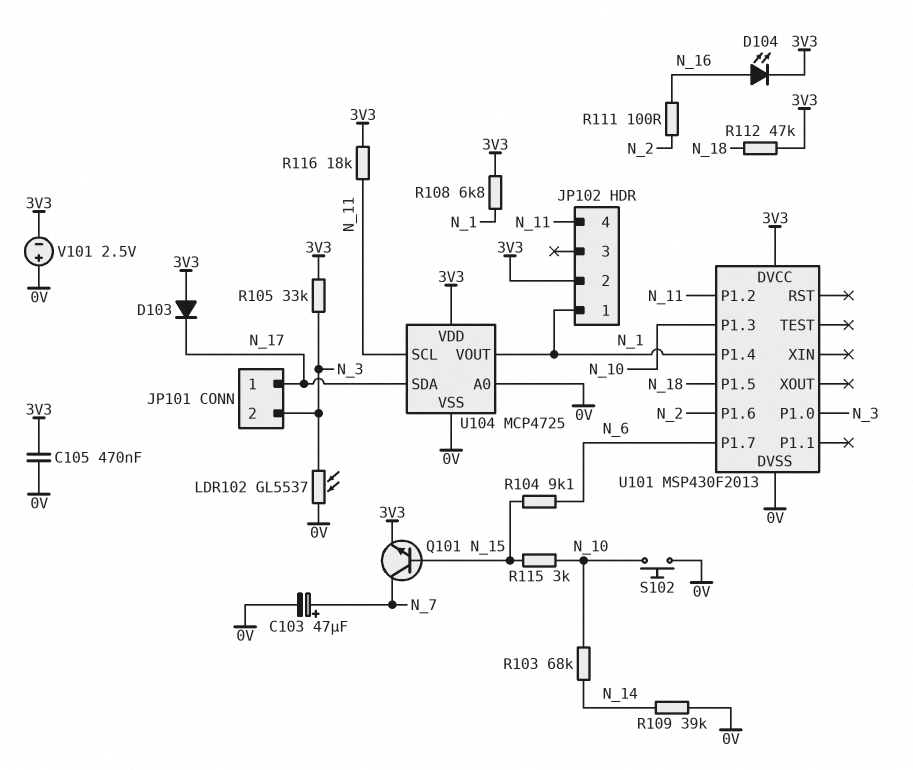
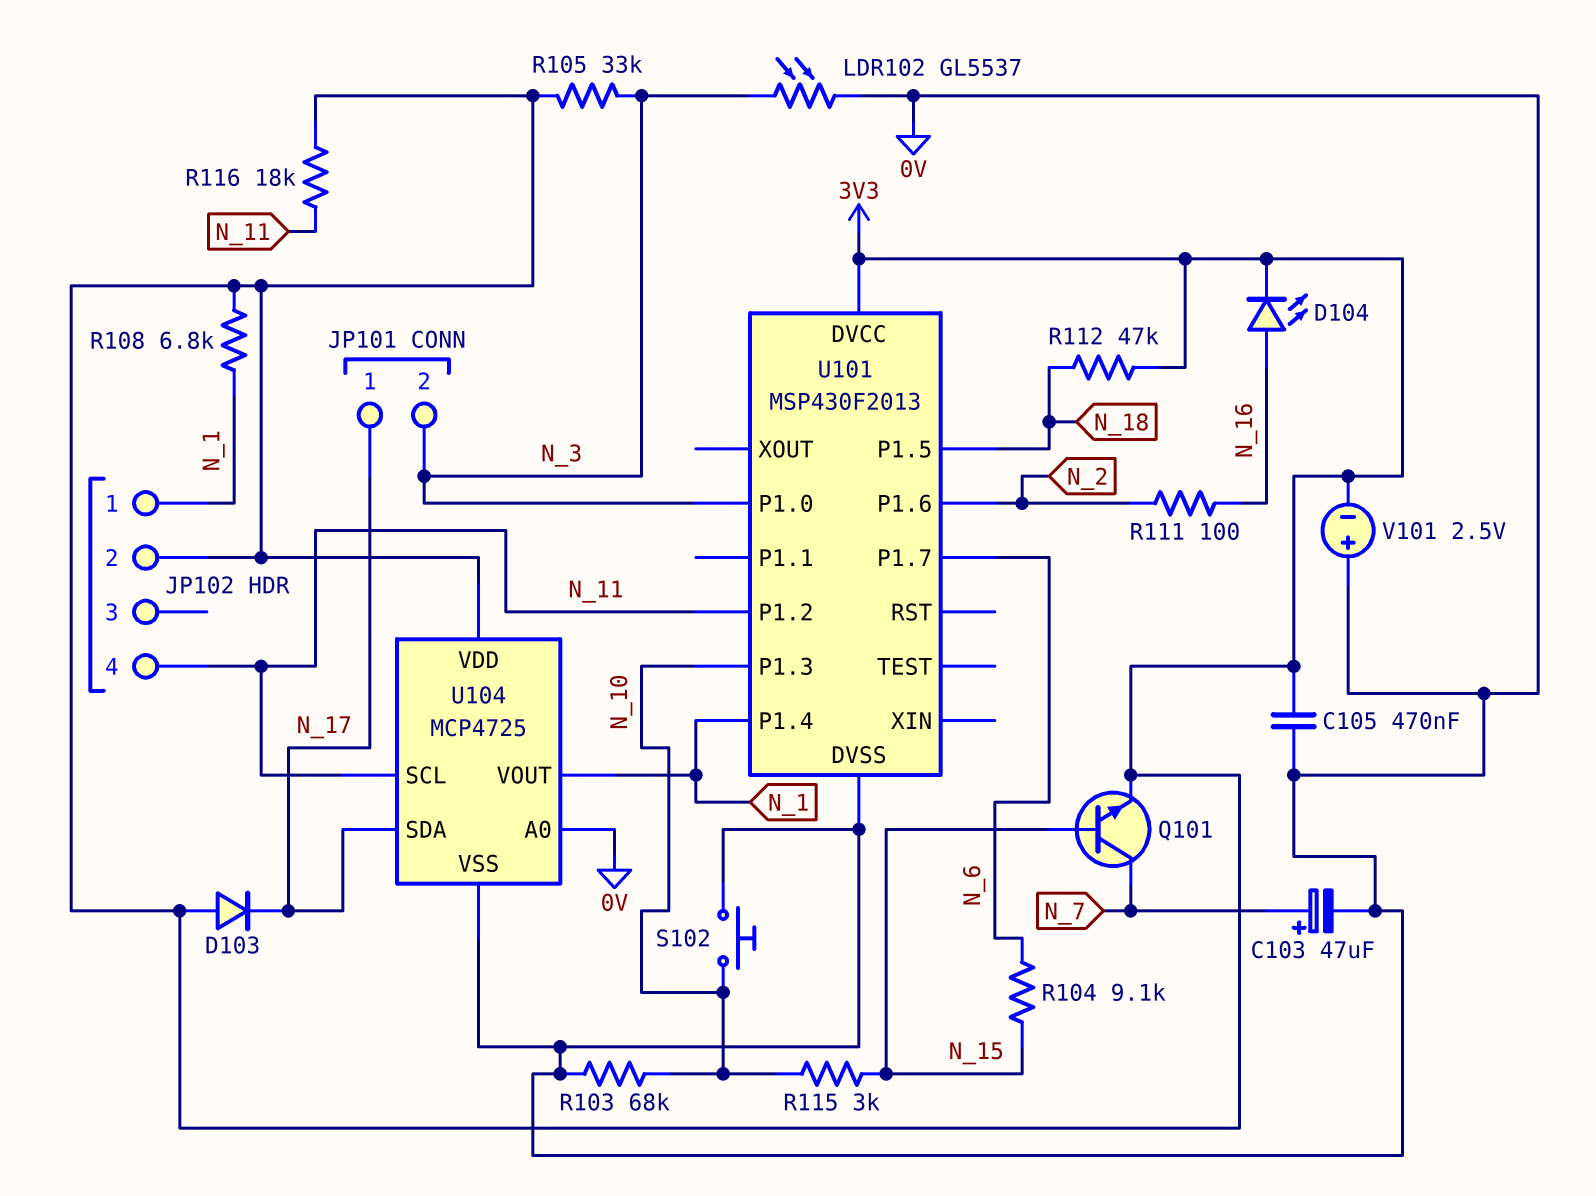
R103: 68k (N_10, N_14) -> 68k (0V, N_10)
R109: 39k (0V, N_14) -> none

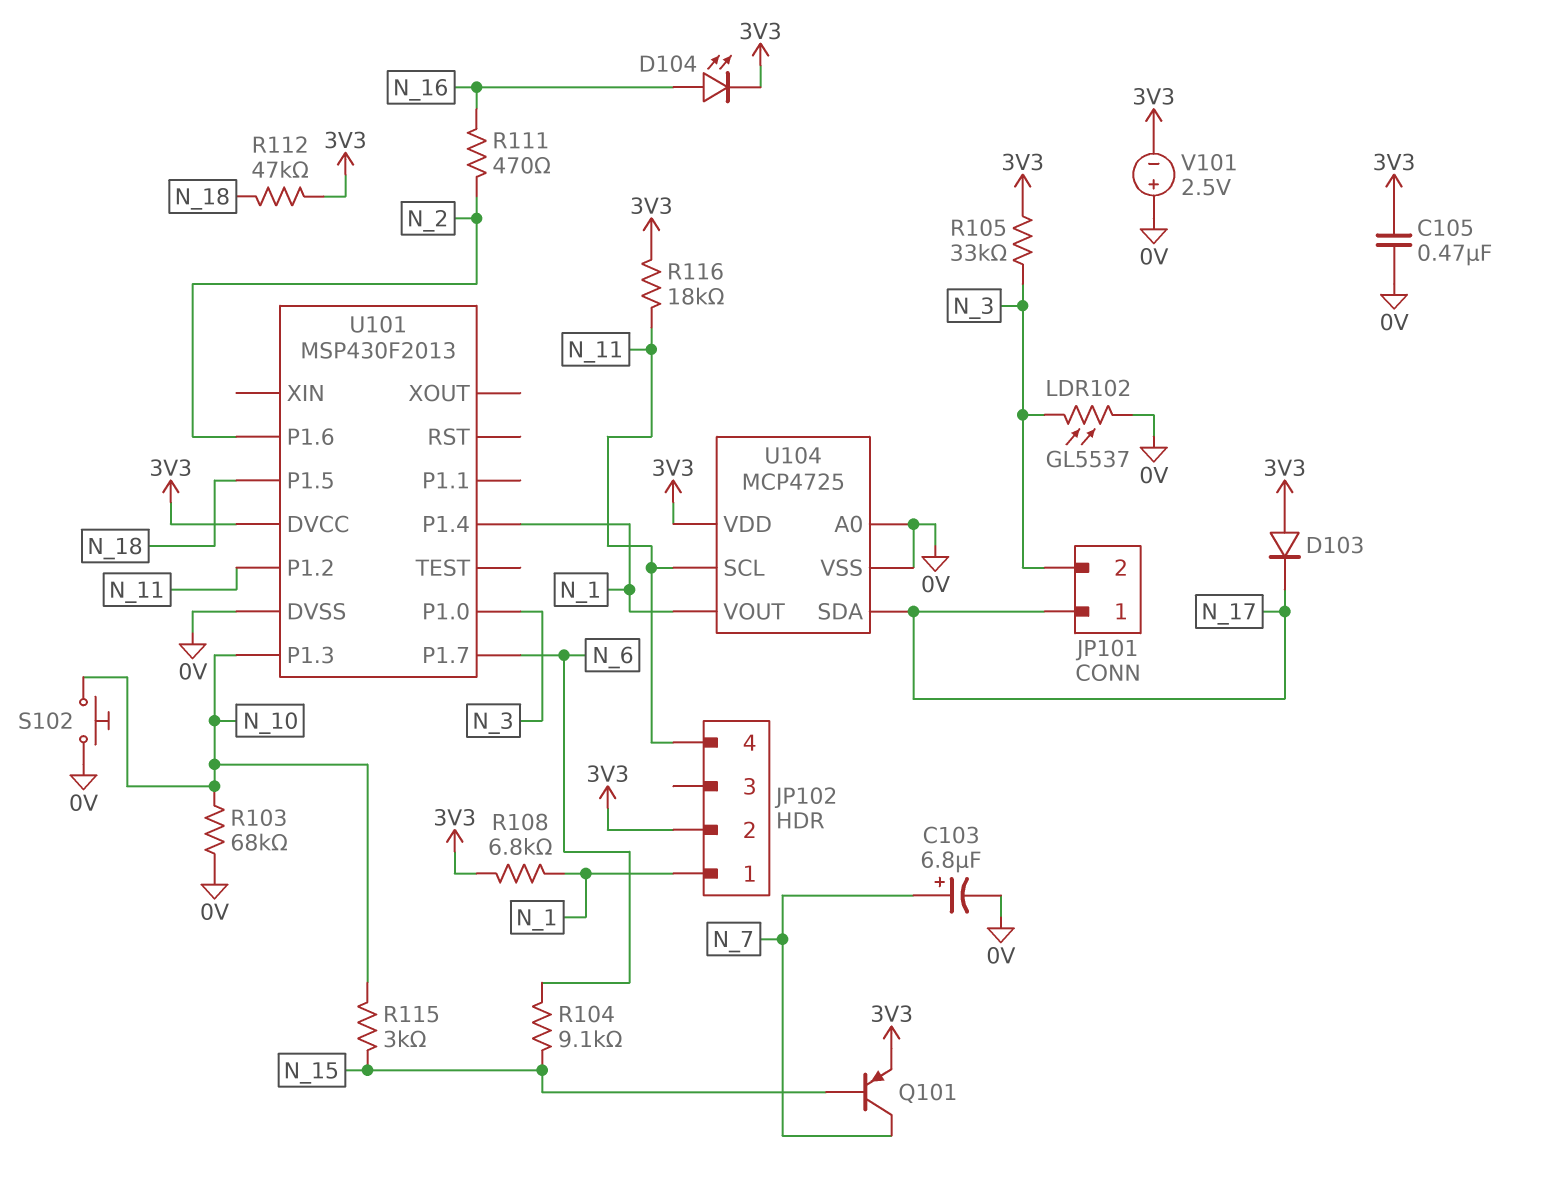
C103: 47uF (plus N_7, minus 0V) -> 6.8uF (plus N_7, minus 0V)
Q101: NPN (B N_15, C N_7, E 3V3) -> PNP (B N_15, C N_7, E 3V3)
R111: 100 (N_2, N_16) -> 470 (N_2, N_16)

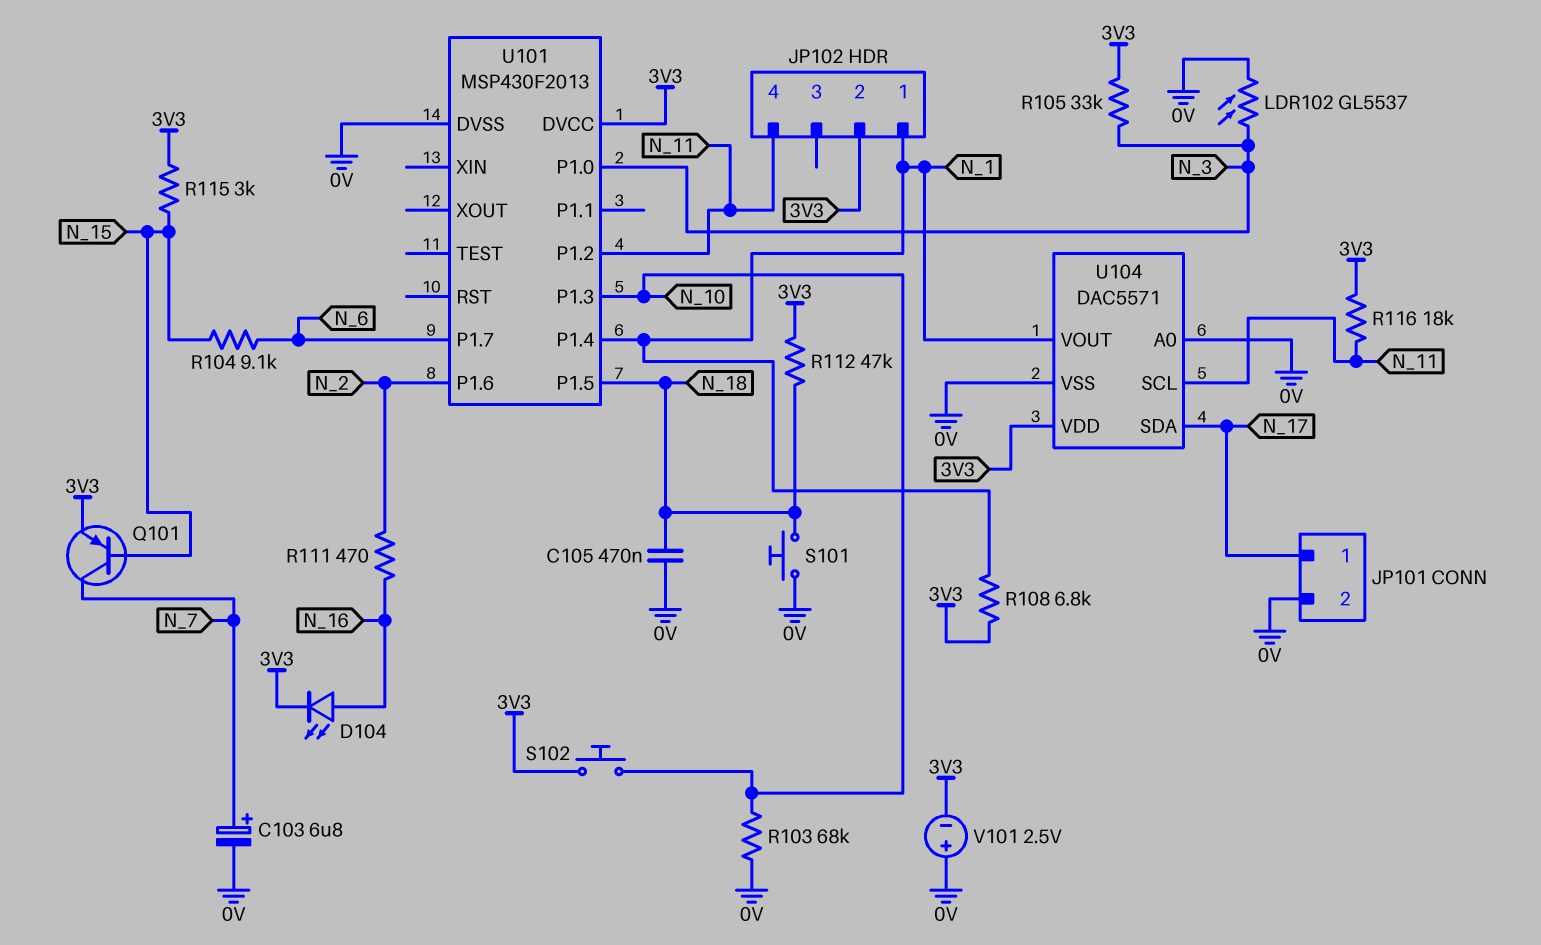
C105: 470nF (0V, 3V3) -> 470nF (0V, N_18)
D103: diode (A 3V3, K N_17) -> none
JP101 pin 2: N_3 -> 0V
R115: 3k (N_10, N_15) -> 3k (3V3, N_15)
S101: none -> button (0V, N_18)
S102: button (0V, N_10) -> button (3V3, N_10)
U104: MCP4725 -> DAC5571

